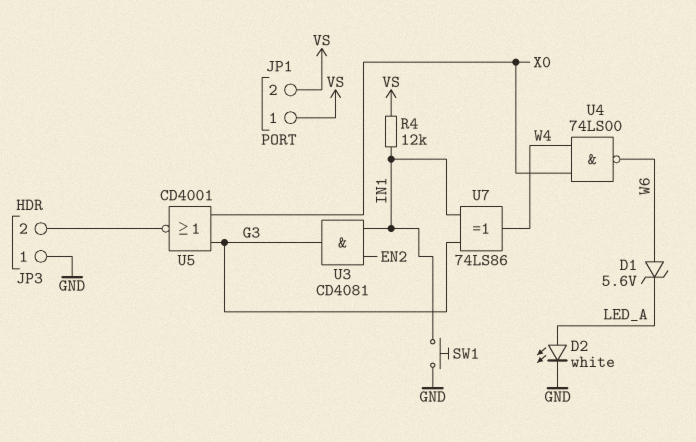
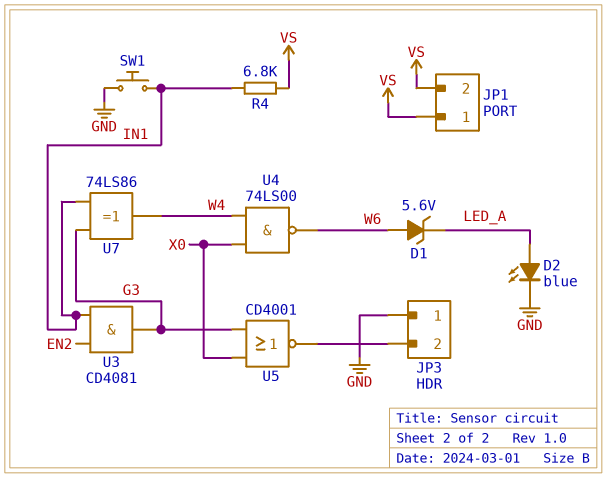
D2: LED white (A LED_A, K GND) -> LED blue (A LED_A, K GND)
R4: 12k (IN1, VS) -> 6.8k (IN1, VS)

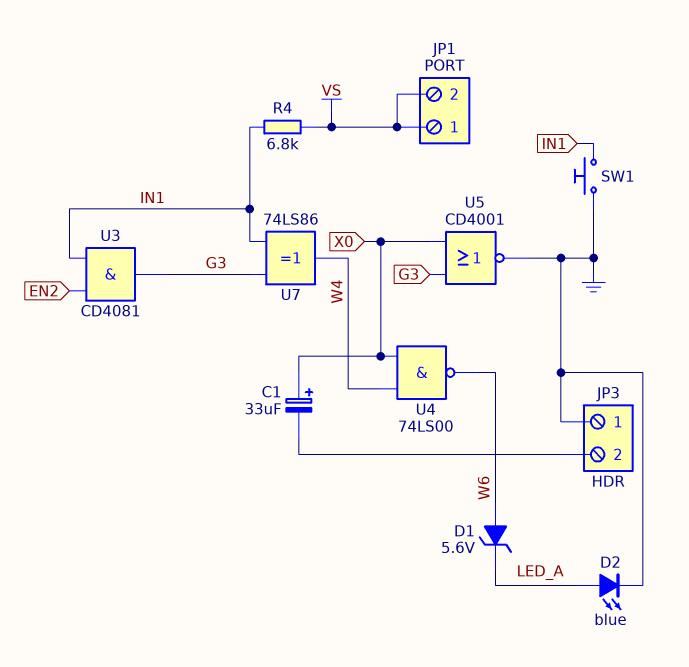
C1: none -> 33uF (plus X0, minus JP3/2)
U5: NOR CD4001 (in G3, in X0, out JP3/2) -> NOR CD4001 (in G3, in X0, out GND)

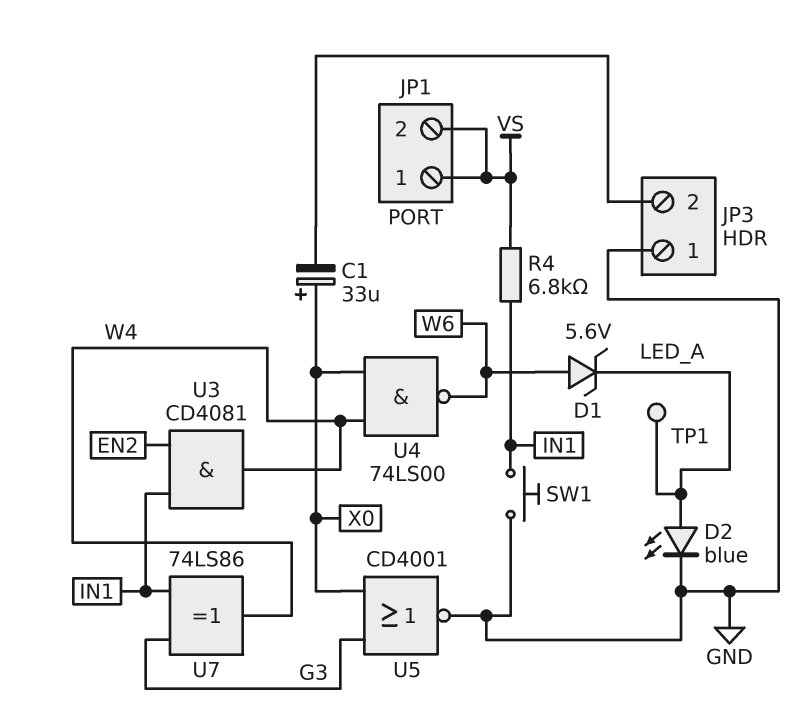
TP1: none -> test point (LED_A)
U3: AND CD4081 (in EN2, in IN1, out G3) -> AND CD4081 (in EN2, in IN1, out W4)

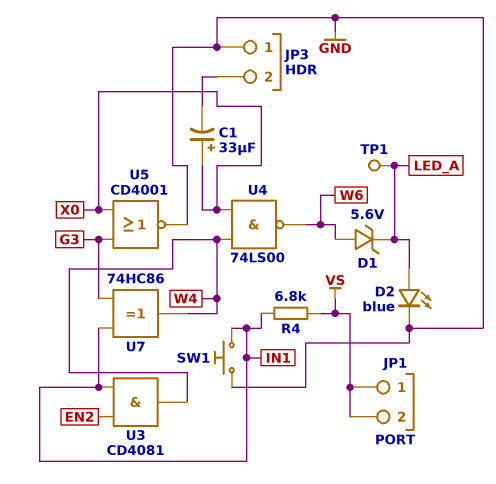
U7: XOR 74LS86 (in G3, in IN1, out W4) -> XOR 74HC86 (in G3, in IN1, out W4)

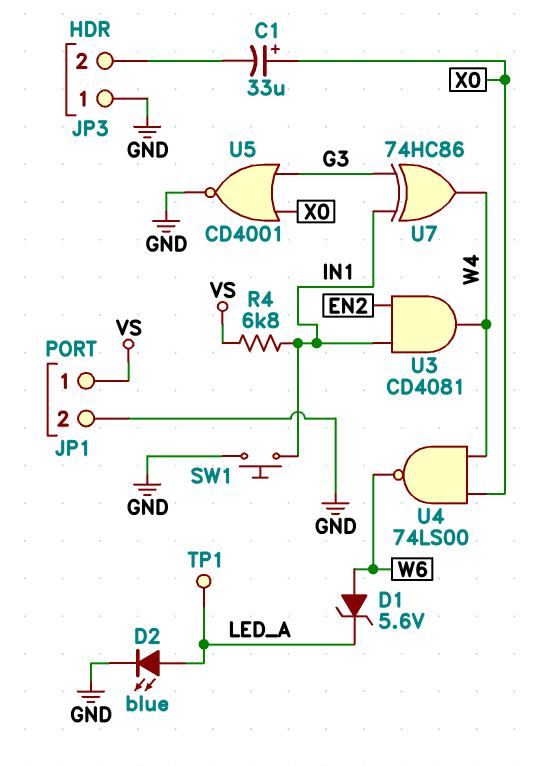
JP1 pin 2: VS -> GND

